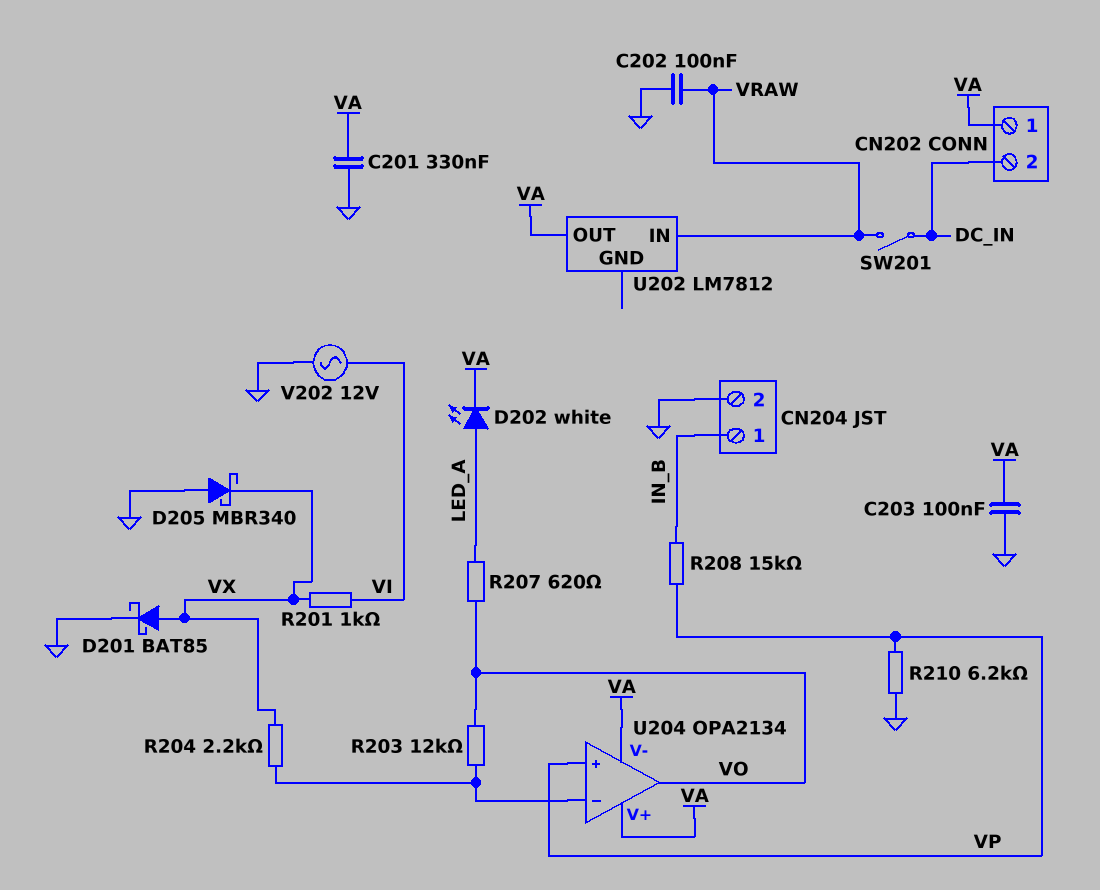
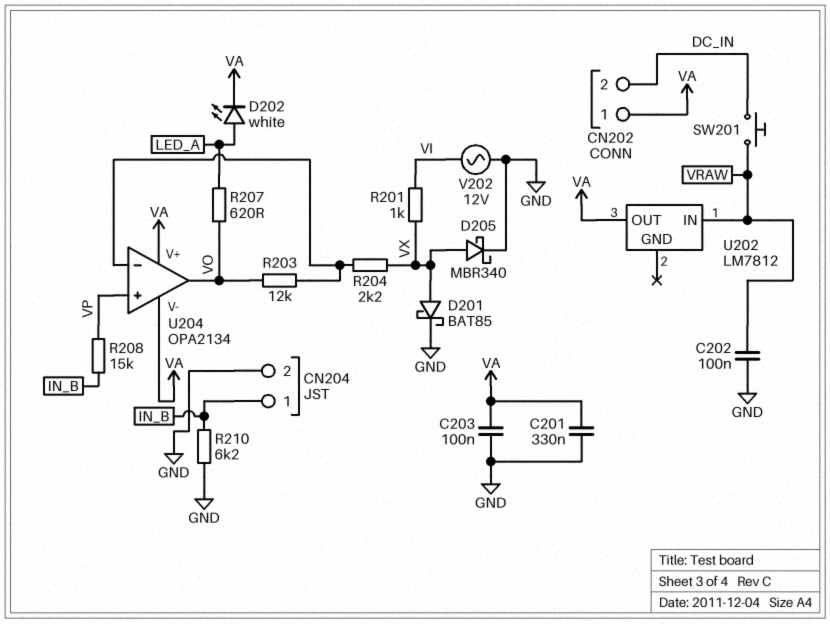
D205: schottky MBR340 (A GND, K VX) -> schottky MBR340 (A VX, K GND)
R210: 6.2k (GND, VP) -> 6.2k (GND, IN_B)
SW201: switch (DC_IN, VRAW) -> button (DC_IN, VRAW)

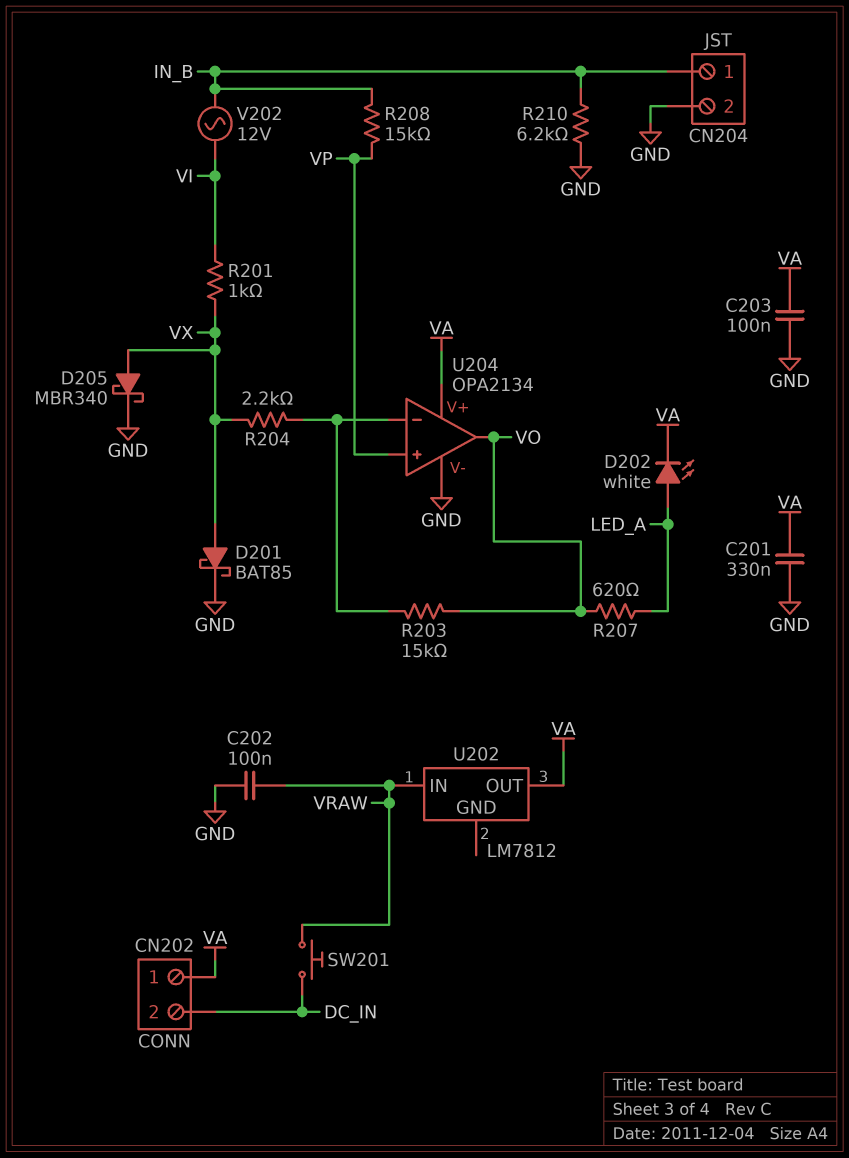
R203: 12k (U204/in-, VO) -> 15k (U204/in-, VO)
U204 pin V-: VA -> GND
V202: AC 12V (GND, VI) -> AC 12V (IN_B, VI)

